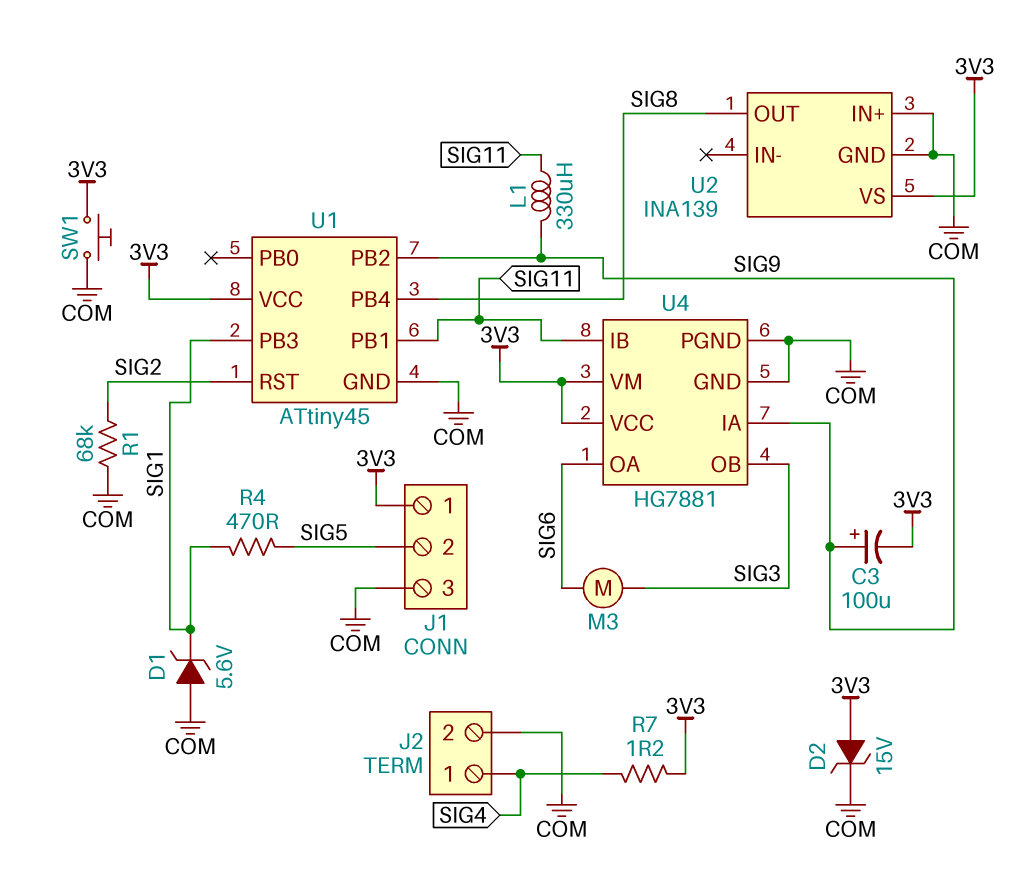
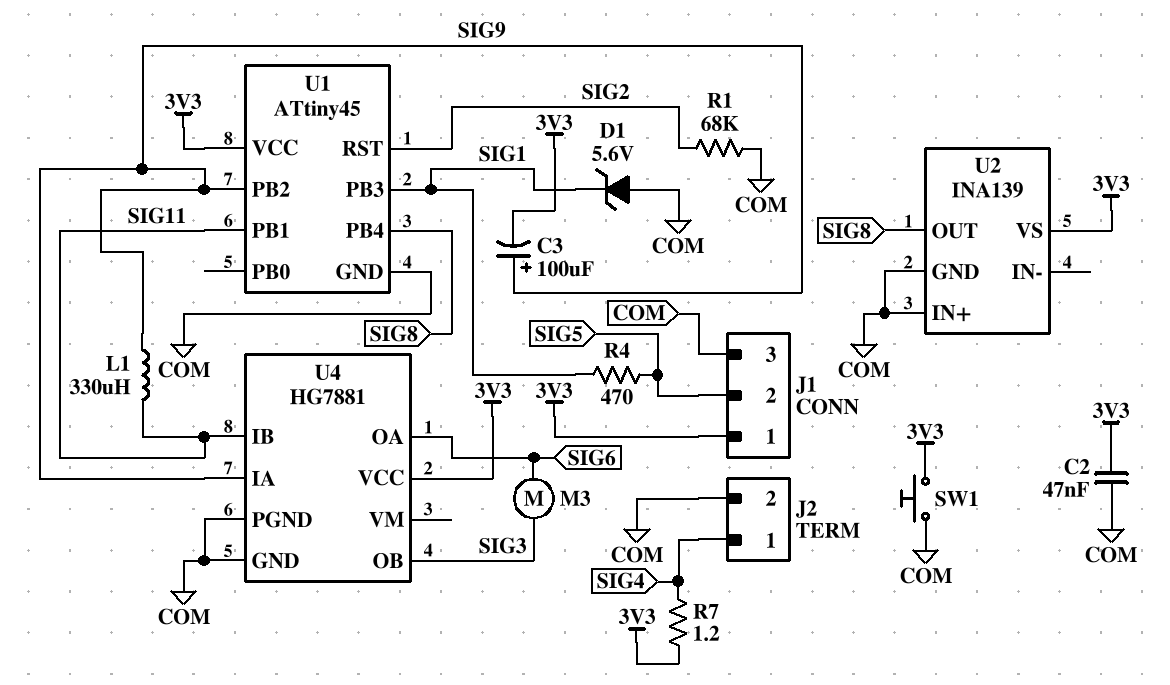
C2: none -> 47nF (3V3, COM)
D2: zener 15V (A 3V3, K COM) -> none
U4 pin VM: 3V3 -> none

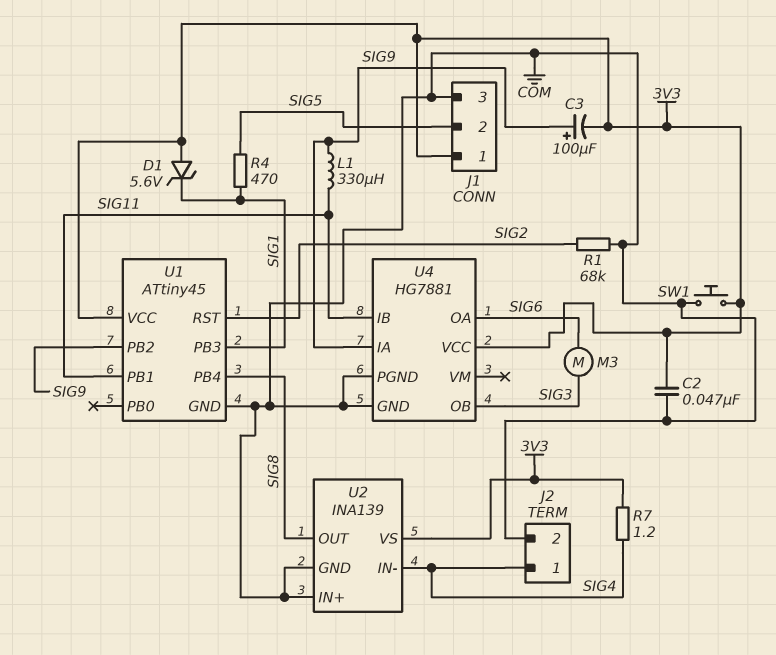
D1: zener 5.6V (A COM, K SIG1) -> zener 5.6V (A 3V3, K SIG1)
U2 pin IN-: none -> SIG4

